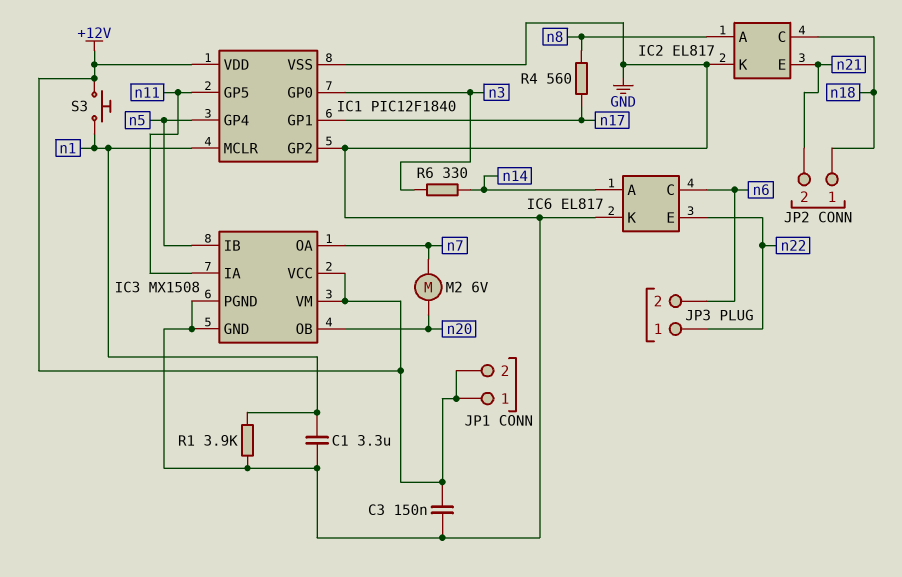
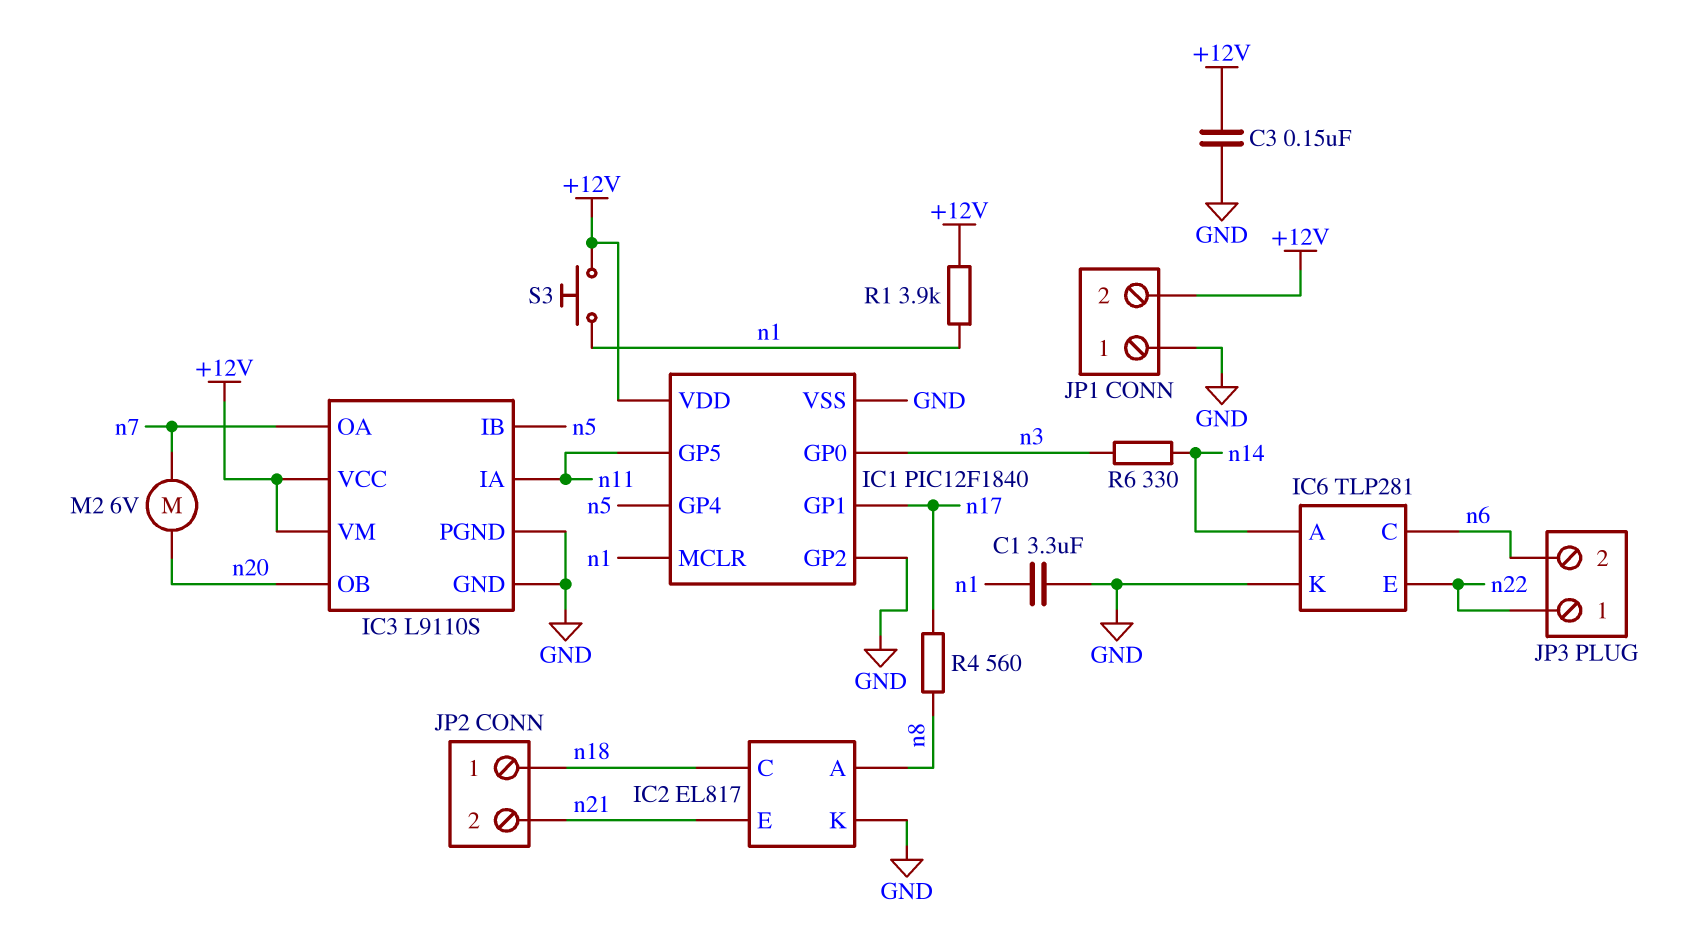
IC3: MX1508 -> L9110S
IC6: EL817 -> TLP281
JP1 pin 1: +12V -> GND
R1: 3.9k (GND, n1) -> 3.9k (+12V, n1)

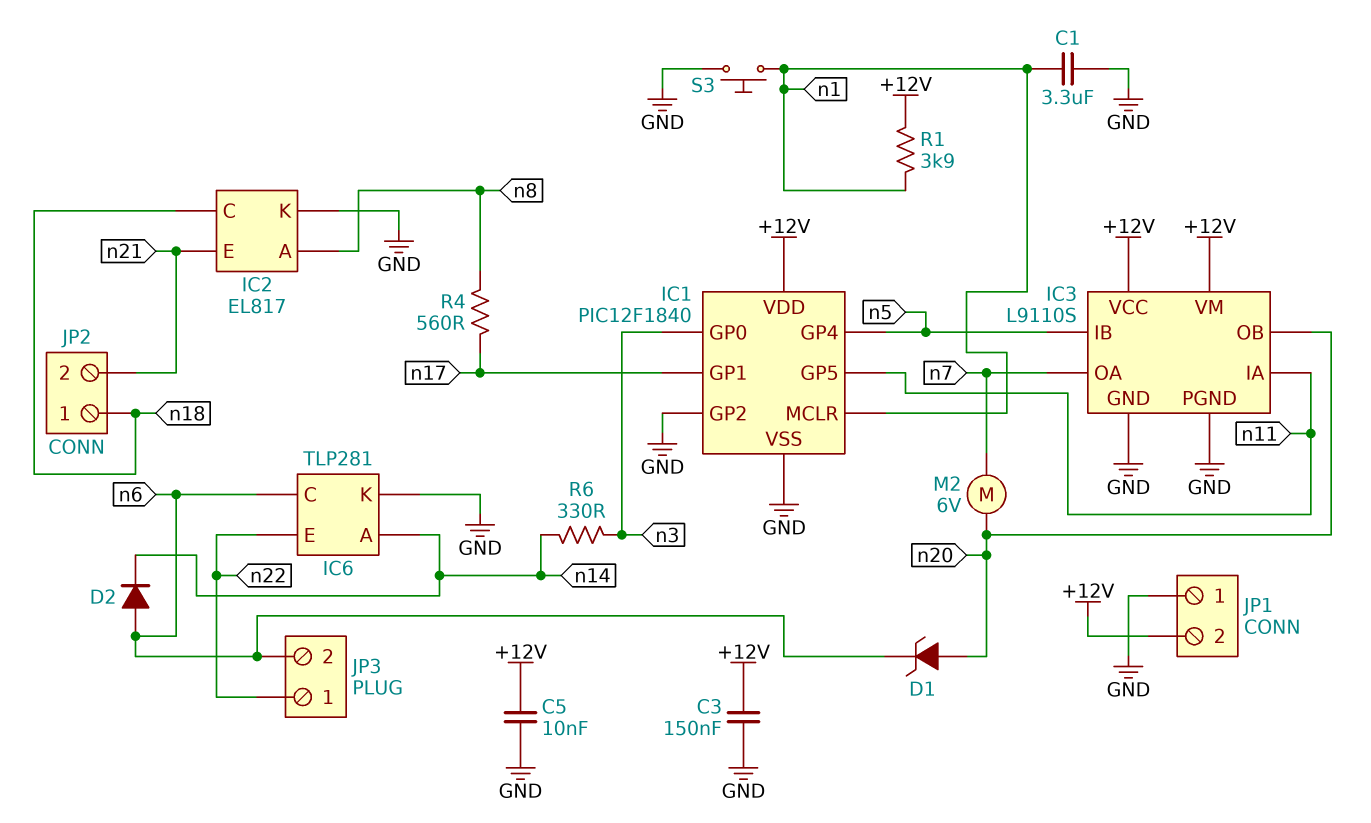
C5: none -> 10nF (+12V, GND)
D1: none -> zener (A n20, K n6)
D2: none -> diode (A n6, K n14)
S3: button (+12V, n1) -> button (GND, n1)

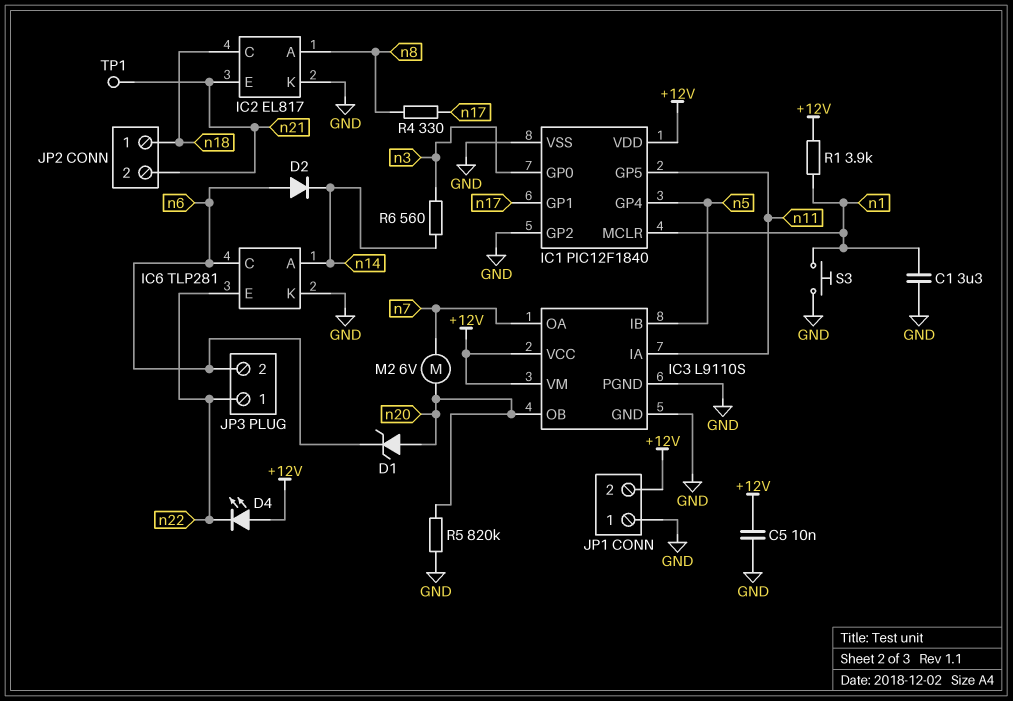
C3: 150nF (+12V, GND) -> none
D4: none -> LED (A +12V, K n22)
R4: 560 (n8, n17) -> 330 (n8, n17)
R5: none -> 820k (GND, n20)
R6: 330 (n3, n14) -> 560 (n3, n14)
TP1: none -> test point (n21)

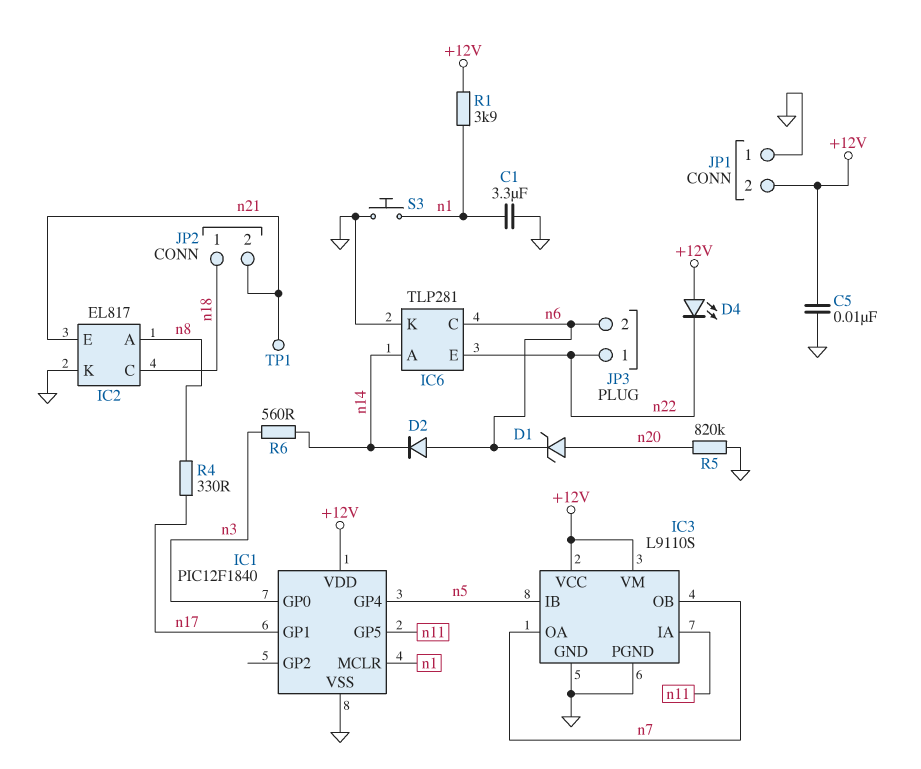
IC1 pin GP2: GND -> none
IC3 pin OB: n20 -> n7
M2: motor 6V (n7, n20) -> none

